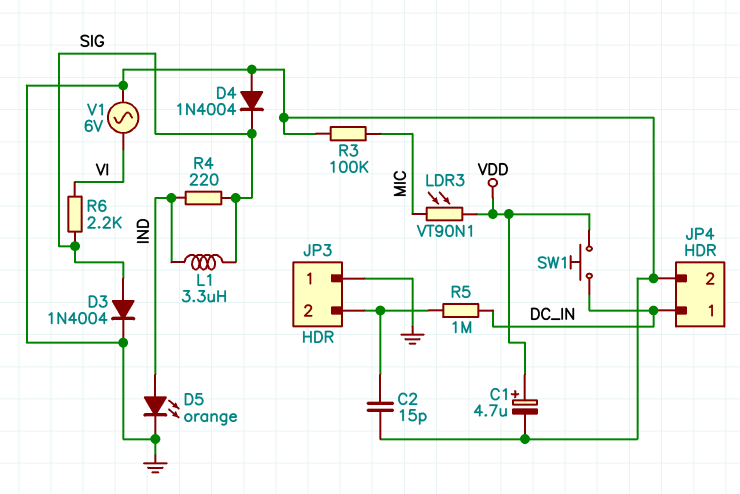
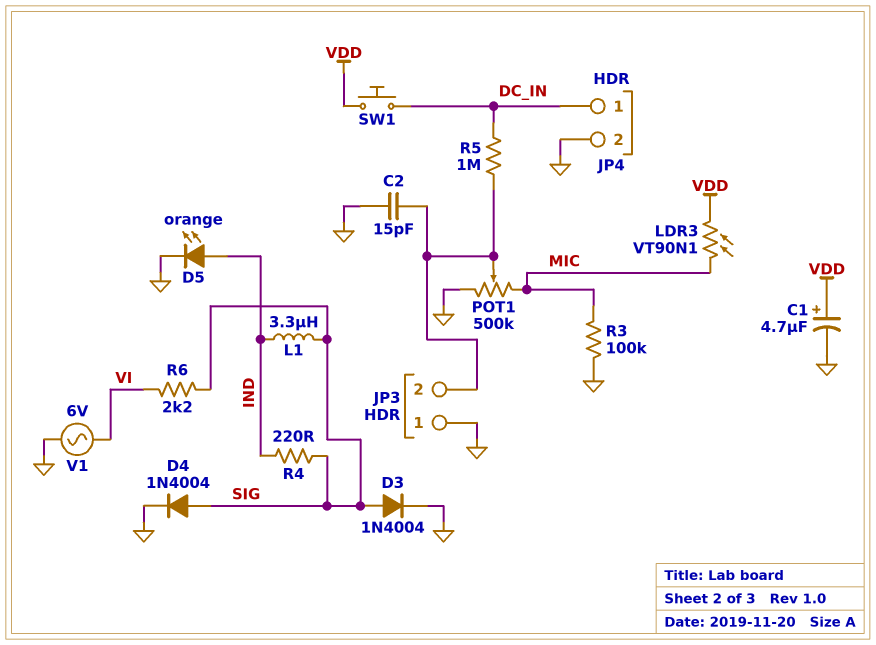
D4: diode 1N4004 (A GND, K SIG) -> diode 1N4004 (A SIG, K GND)
POT1: none -> 500k (GND, MIC, wiper JP3/2)

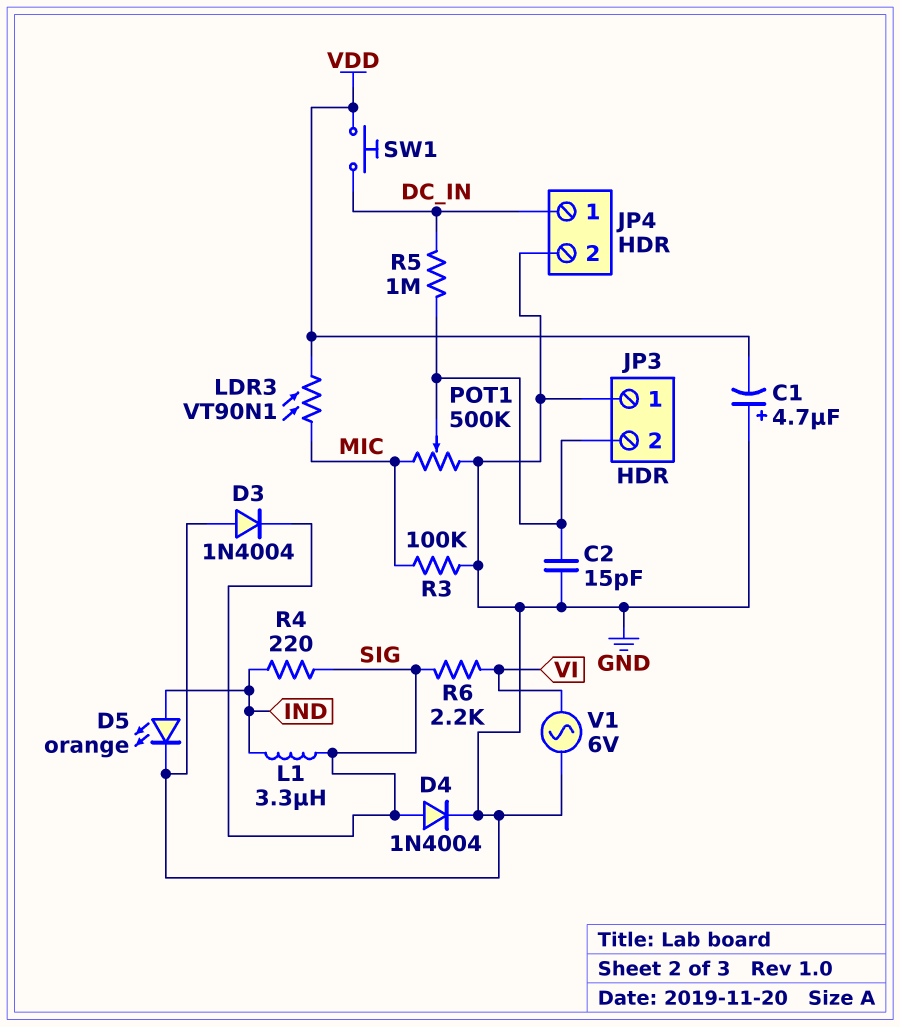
C1: 4.7uF (plus VDD, minus GND) -> 4.7uF (plus GND, minus VDD)
D3: diode 1N4004 (A SIG, K GND) -> diode 1N4004 (A GND, K SIG)

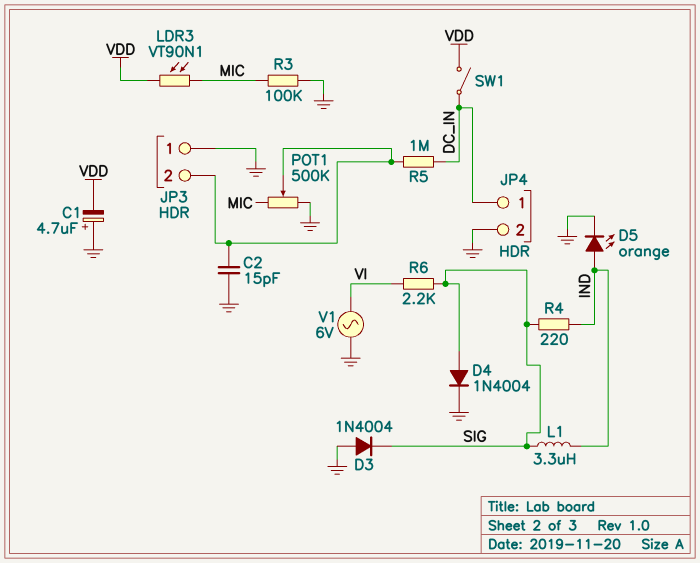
SW1: button (DC_IN, VDD) -> switch (DC_IN, VDD)

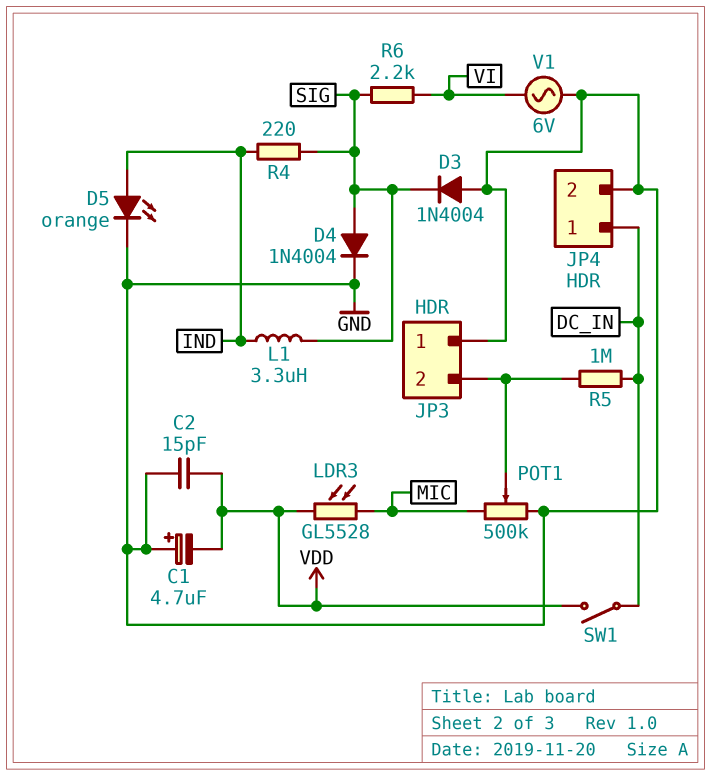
C2: 15pF (GND, JP3/2) -> 15pF (GND, VDD)
LDR3: VT90N1 (MIC, VDD) -> GL5528 (MIC, VDD)
R3: 100k (GND, MIC) -> none

